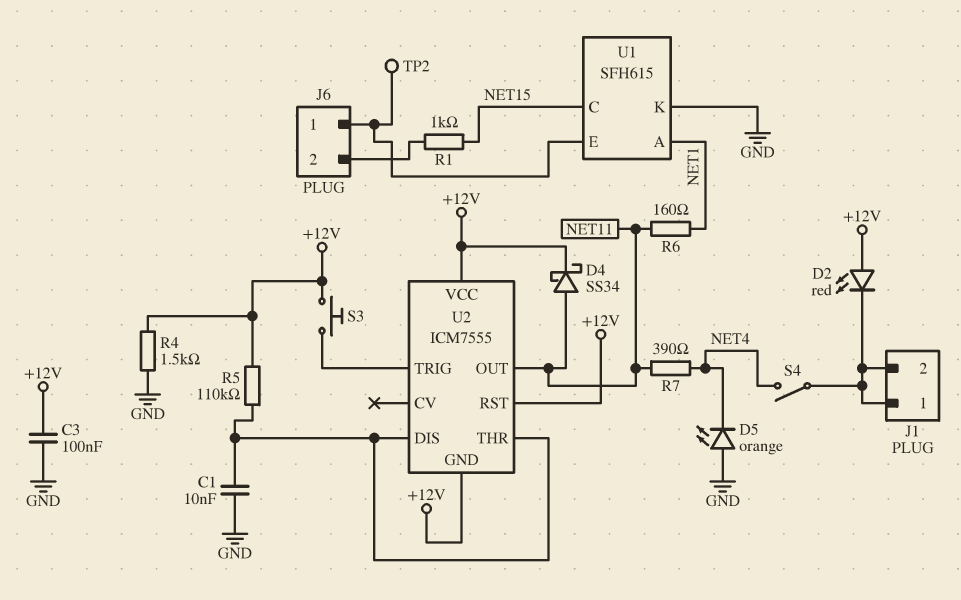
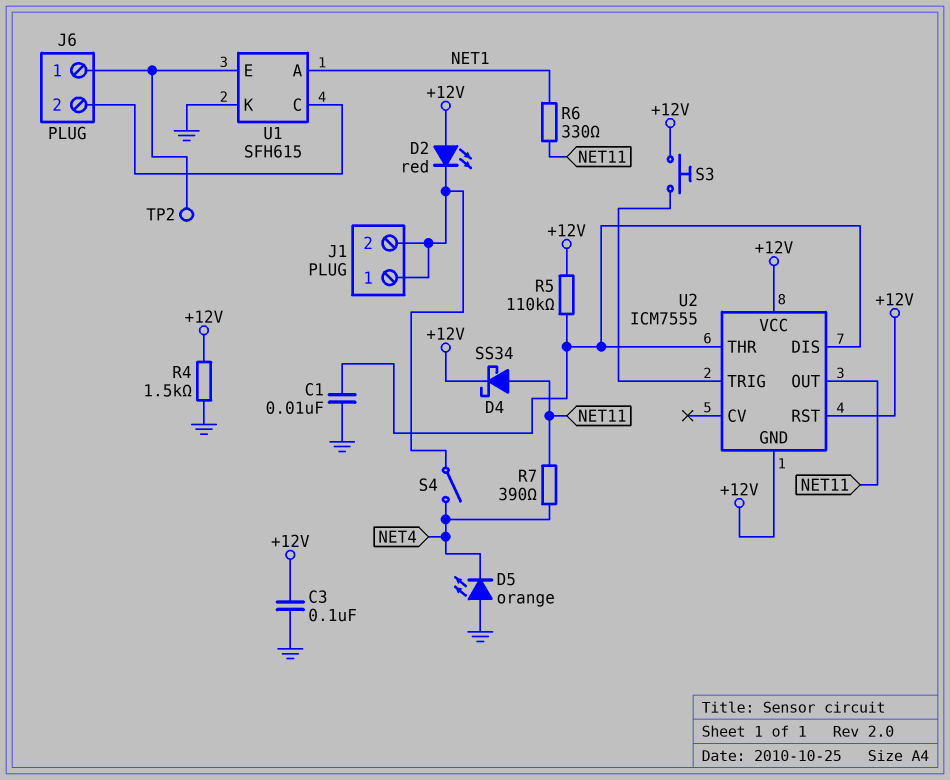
R1: 1k (J6/2, NET15) -> none
R6: 160 (NET1, NET11) -> 330 (NET1, NET11)
U1 pin C: NET15 -> J6/2

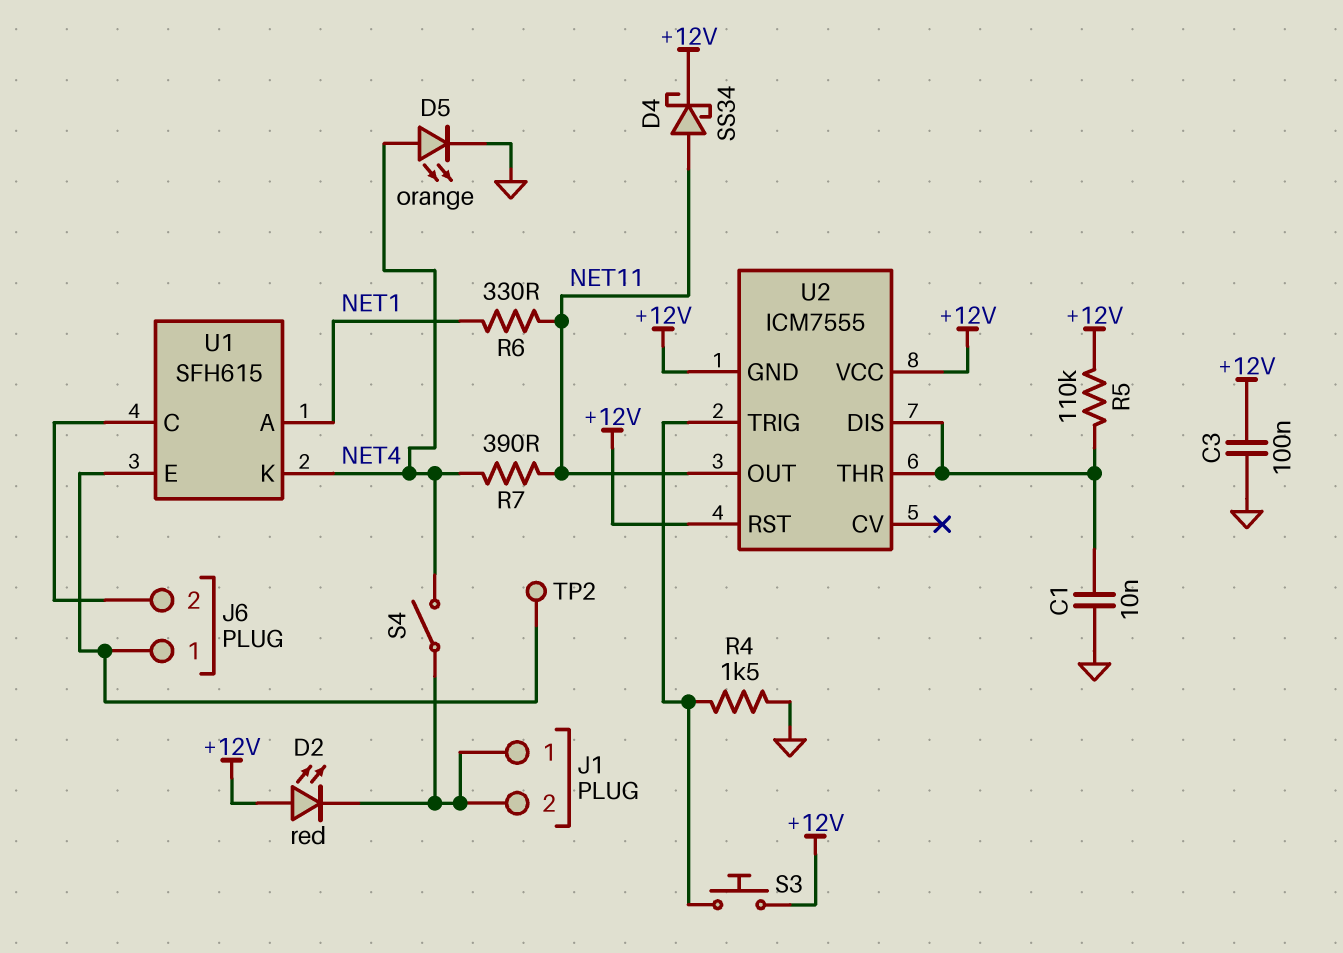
D5: LED orange (A GND, K NET4) -> LED orange (A NET4, K GND)
R4: 1.5k (+12V, GND) -> 1.5k (GND, U2/TRIG)
U1 pin K: GND -> NET4

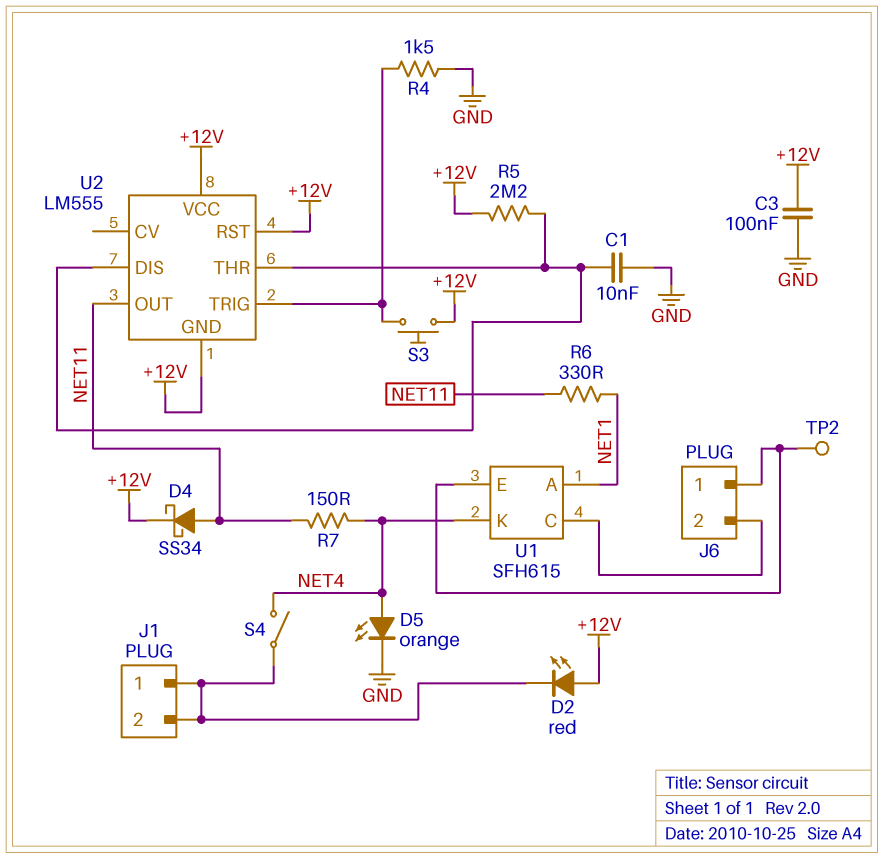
R5: 110k (+12V, U2/DIS) -> 2.2M (+12V, U2/DIS)
R7: 390 (NET4, NET11) -> 150 (NET4, NET11)
U2: ICM7555 -> LM555

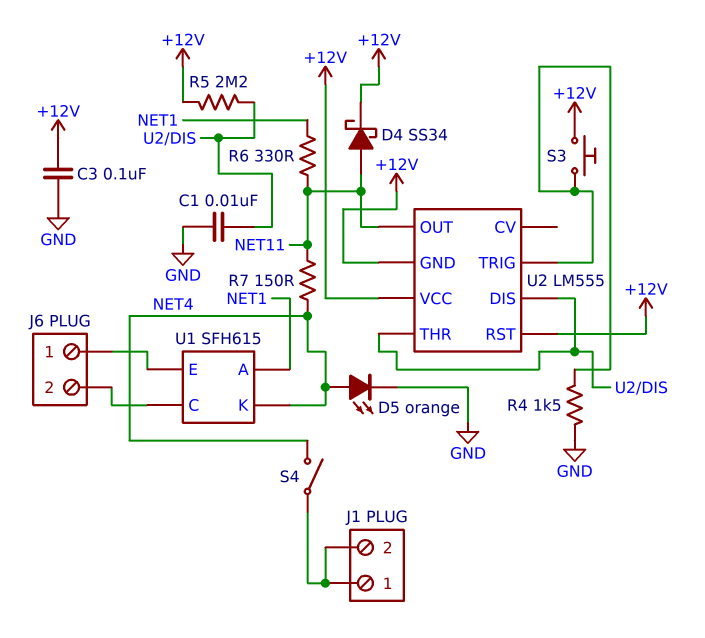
D2: LED red (A +12V, K J1/1) -> none
TP2: test point (J6/1) -> none

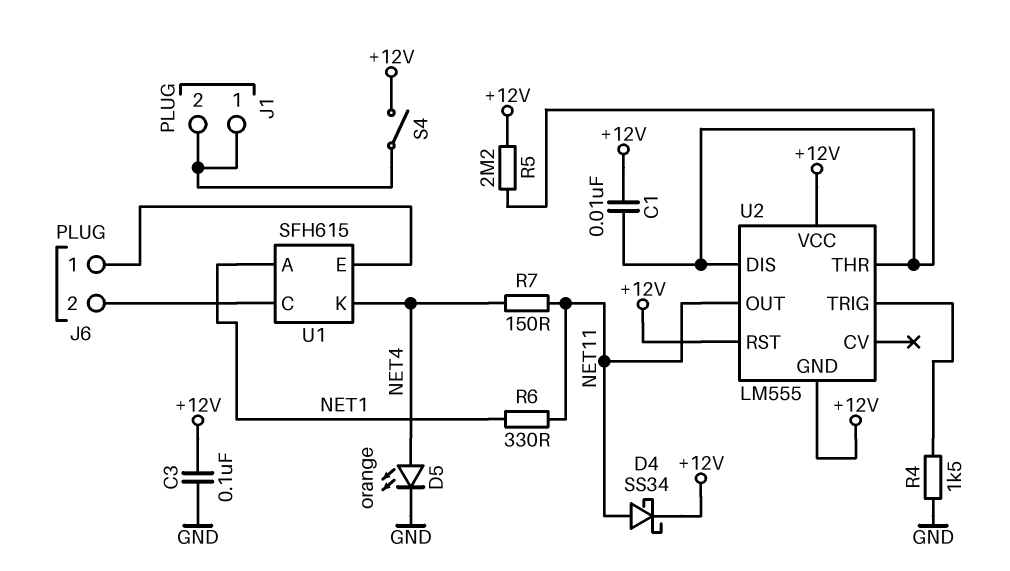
C1: 10nF (GND, U2/DIS) -> 10nF (+12V, U2/DIS)
S3: button (+12V, U2/TRIG) -> none
S4: switch (J1/1, NET4) -> switch (+12V, J1/1)

